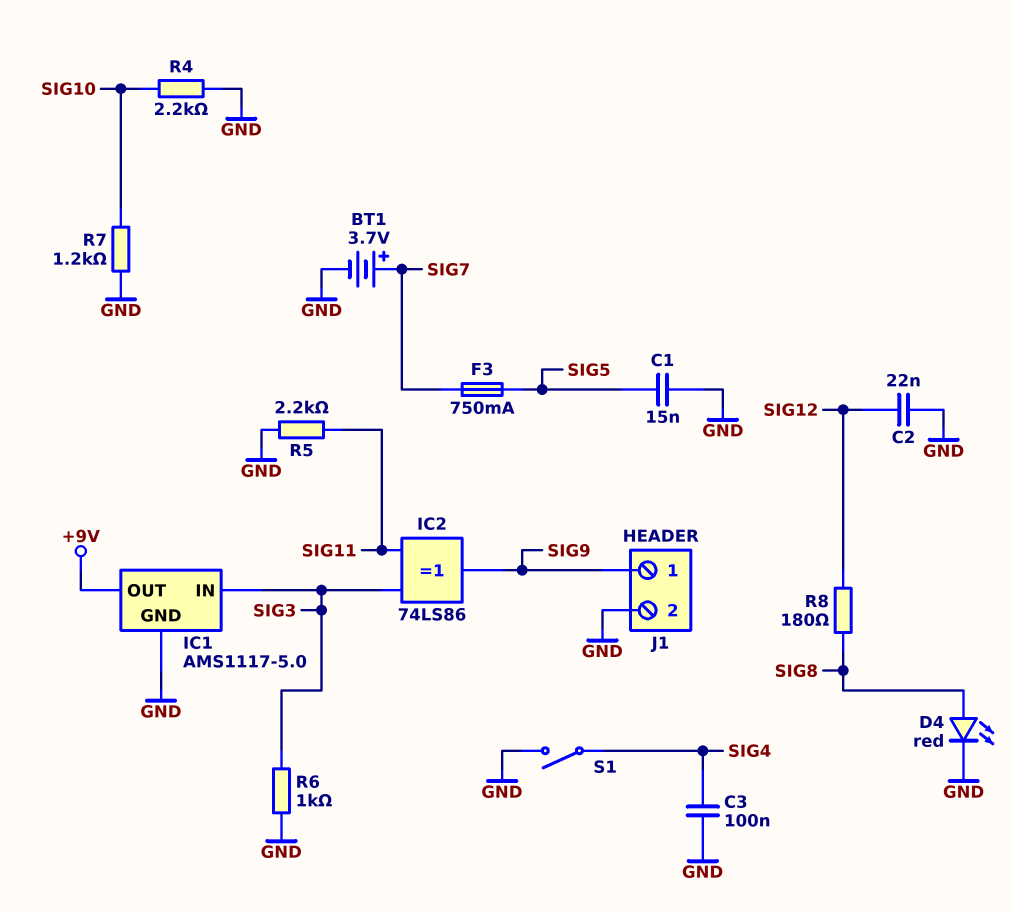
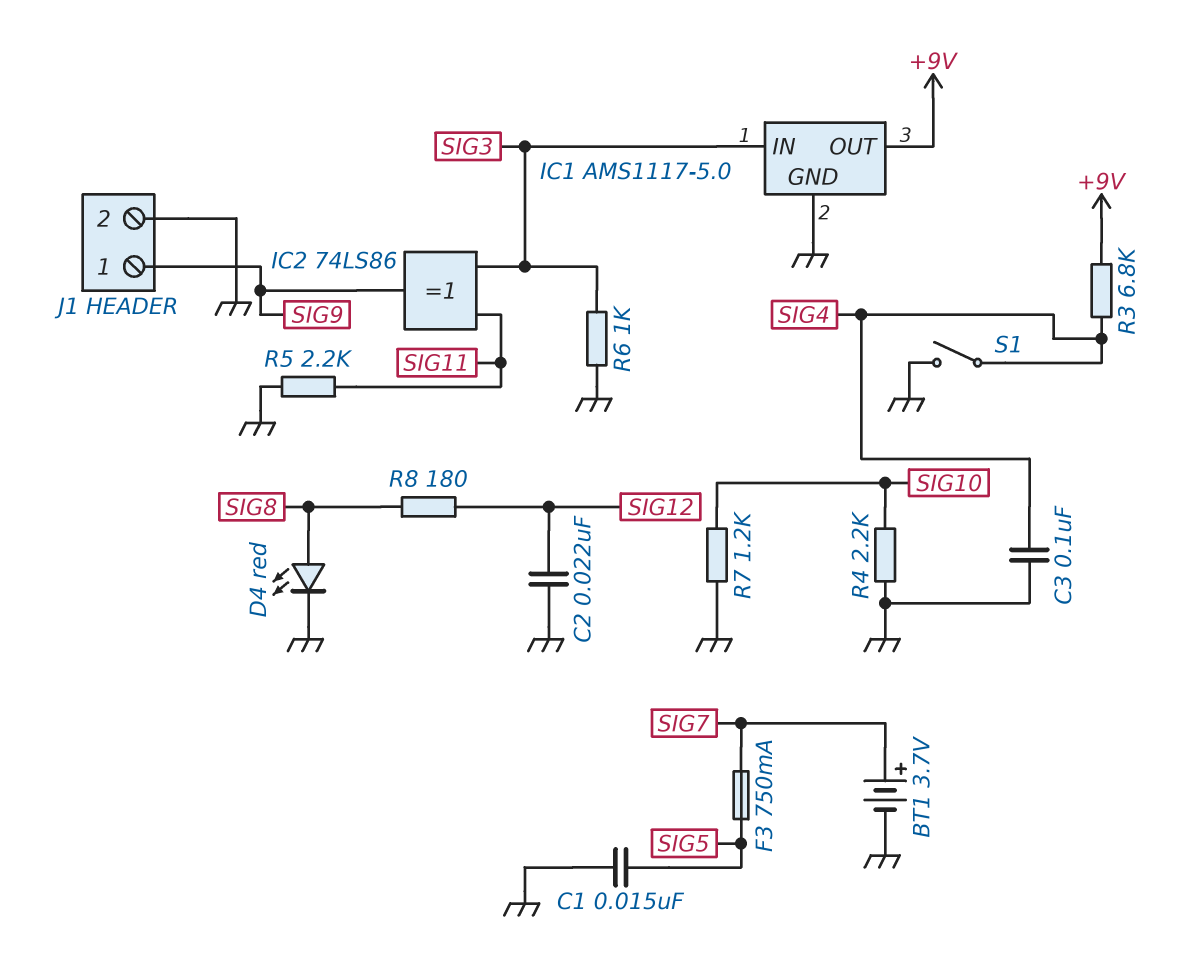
R3: none -> 6.8k (+9V, SIG4)

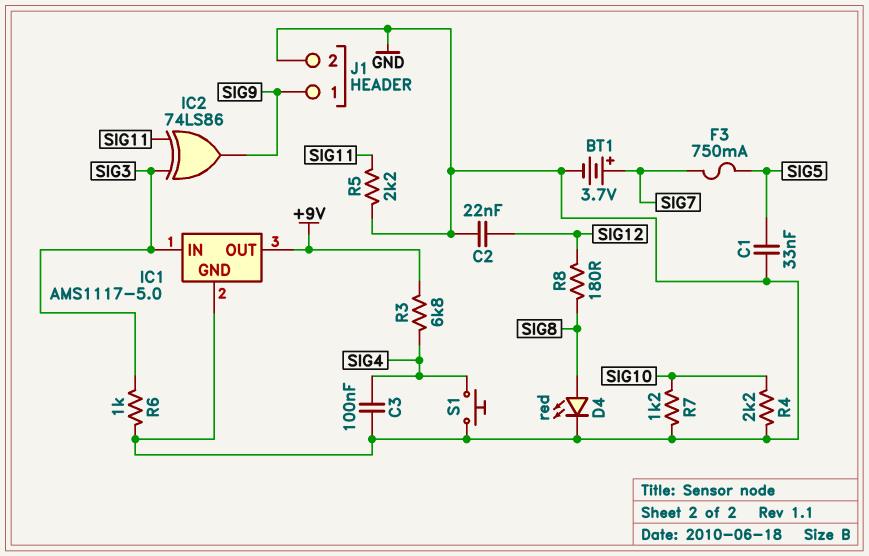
C1: 15nF (GND, SIG5) -> 33nF (GND, SIG5)
S1: switch (GND, SIG4) -> button (GND, SIG4)

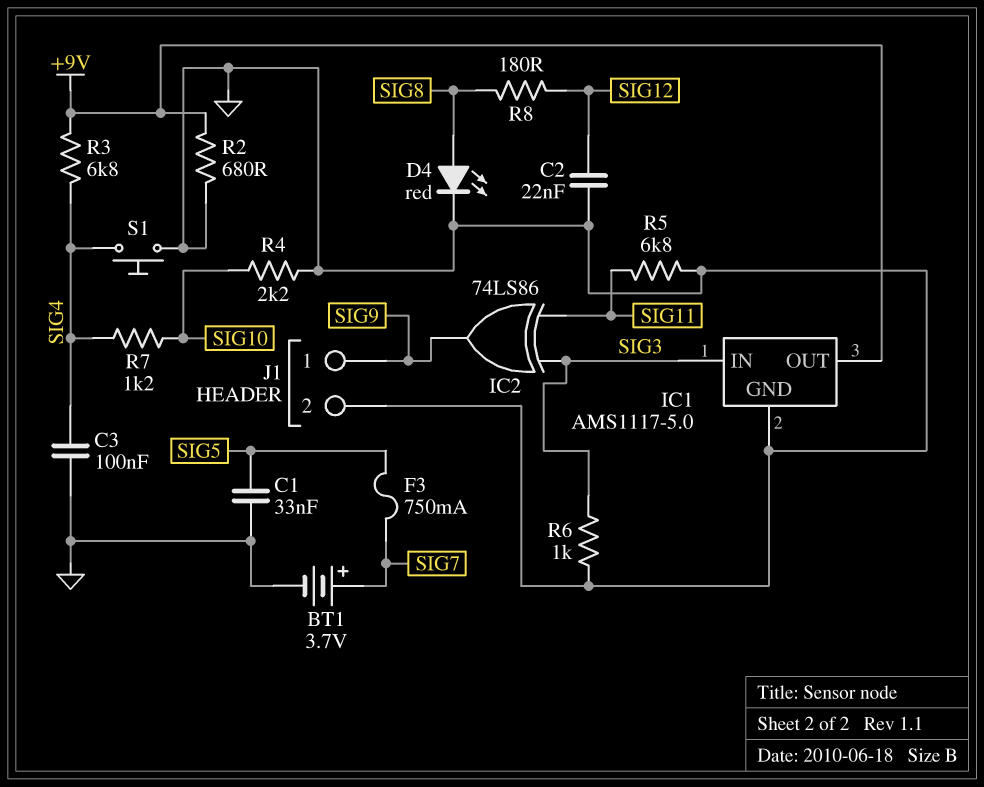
R2: none -> 680 (+9V, GND)
R5: 2.2k (GND, SIG11) -> 6.8k (GND, SIG11)
R7: 1.2k (GND, SIG10) -> 1.2k (SIG4, SIG10)

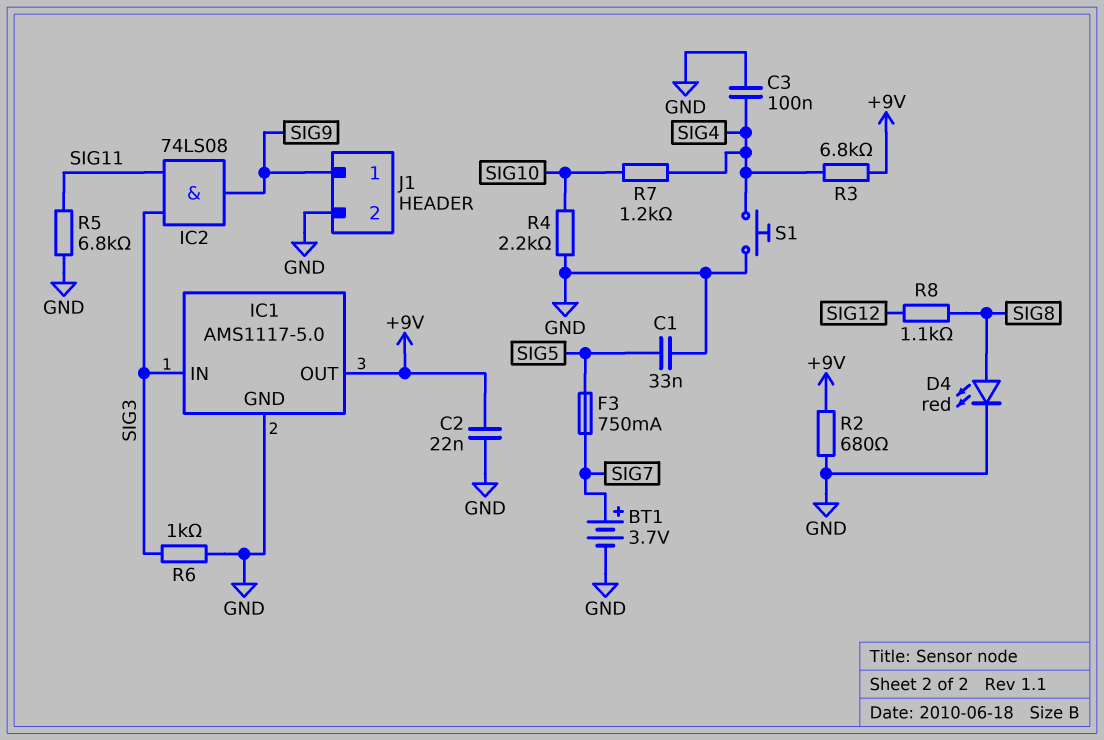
C2: 22nF (GND, SIG12) -> 22nF (+9V, GND)
IC2: XOR 74LS86 (in SIG3, in SIG11, out SIG9) -> AND 74LS08 (in SIG3, in SIG11, out SIG9)
R8: 180 (SIG8, SIG12) -> 1.1k (SIG8, SIG12)

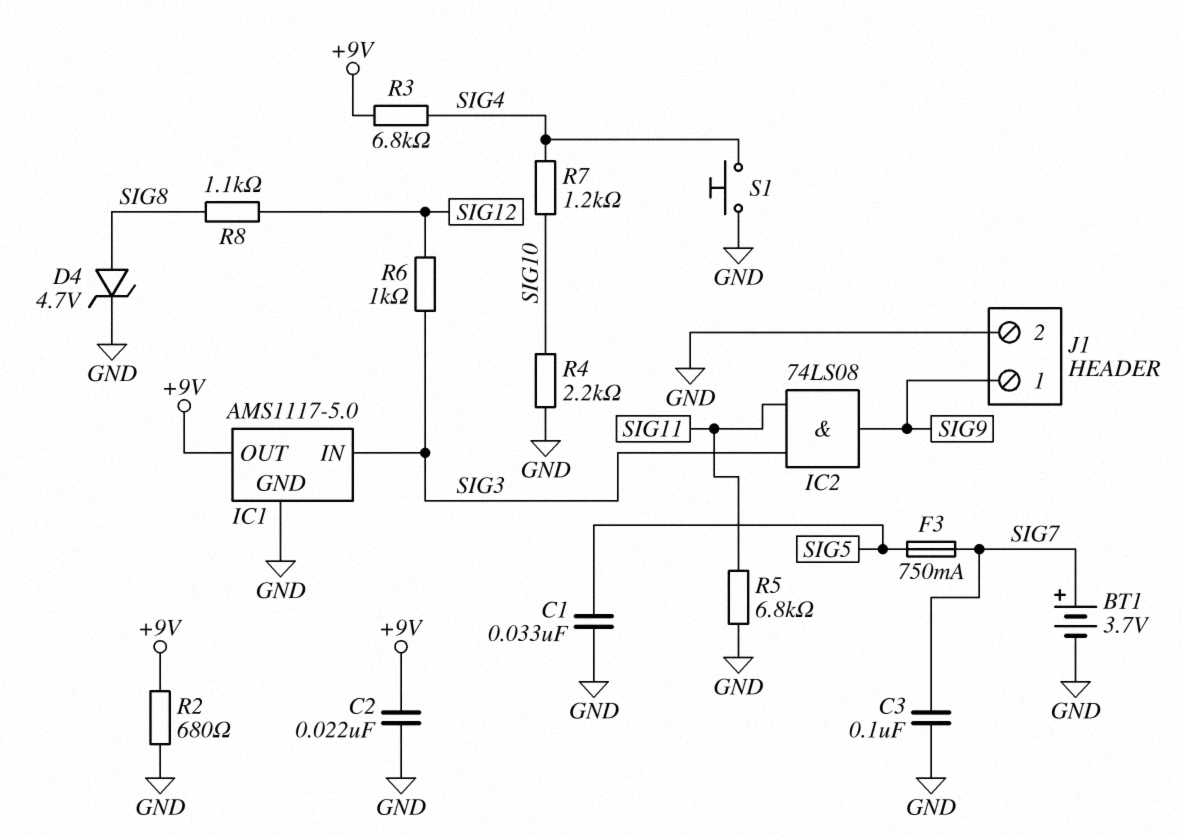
C3: 100nF (GND, SIG4) -> 100nF (GND, SIG7)
D4: LED red (A SIG8, K GND) -> zener 4.7V (A SIG8, K GND)
R6: 1k (GND, SIG3) -> 1k (SIG3, SIG12)

